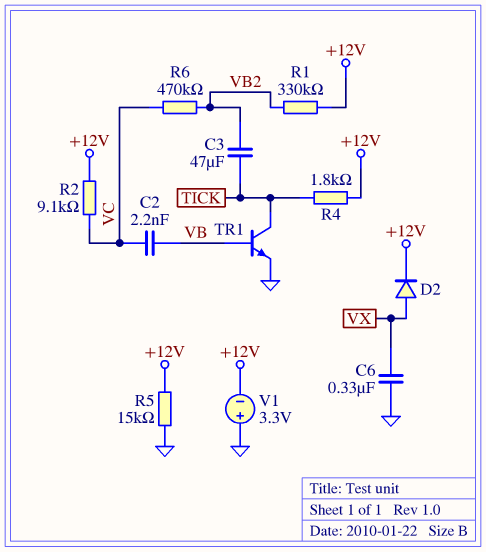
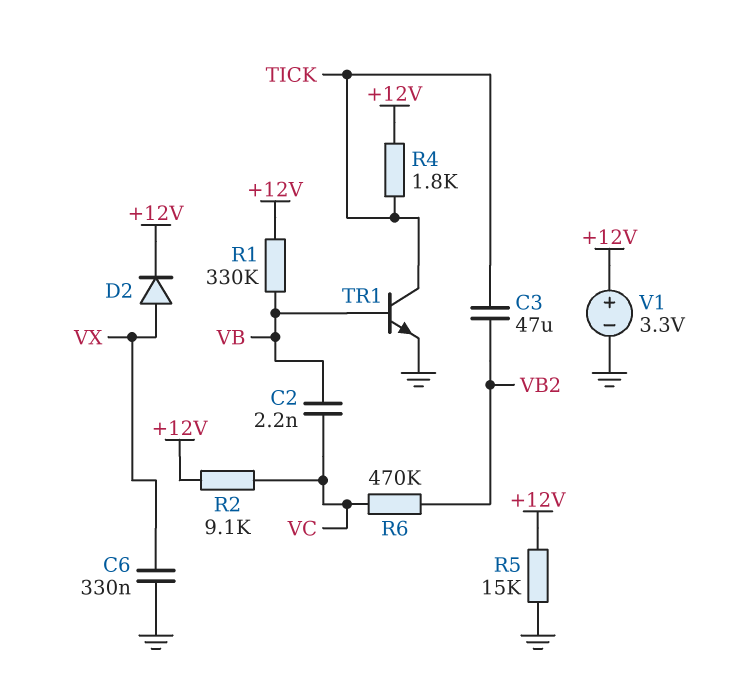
R1: 330k (+12V, VB2) -> 330k (+12V, VB)
V1: 3.3V (plus GND, minus +12V) -> 3.3V (plus +12V, minus GND)

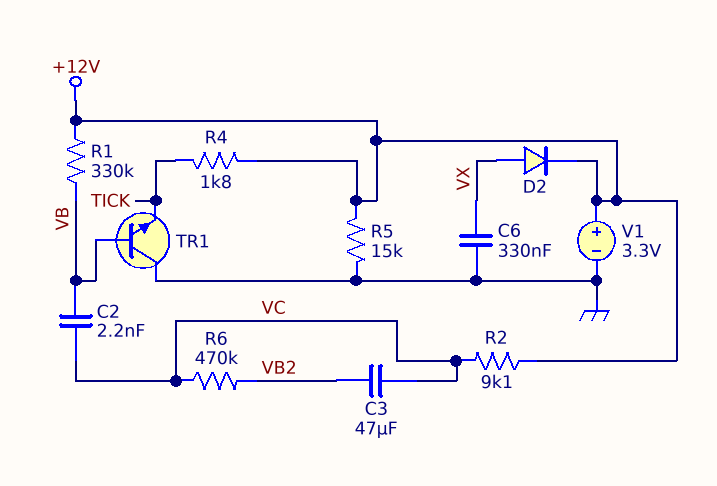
C3: 47uF (TICK, VB2) -> 47uF (VB2, VC)
TR1: NPN (B VB, C TICK, E GND) -> NPN (B VB, C GND, E TICK)

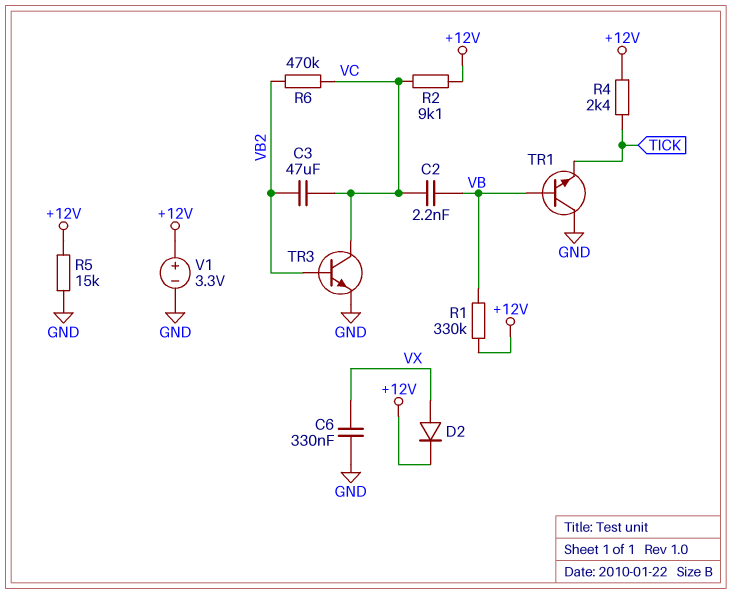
R4: 1.8k (+12V, TICK) -> 2.4k (+12V, TICK)
TR3: none -> NPN (B VB2, C VC, E GND)

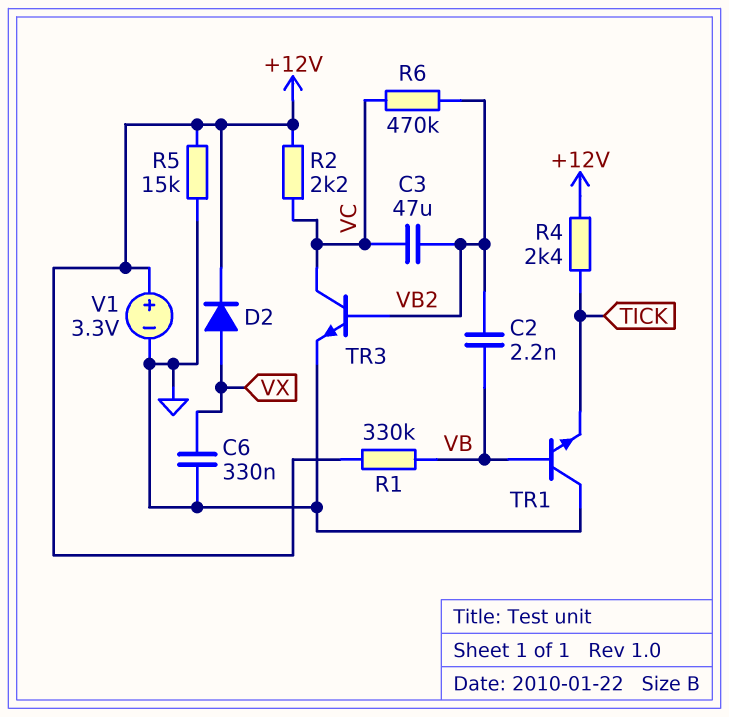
C2: 2.2nF (VB, VC) -> 2.2nF (VB, VB2)
R2: 9.1k (+12V, VC) -> 2.2k (+12V, VC)

